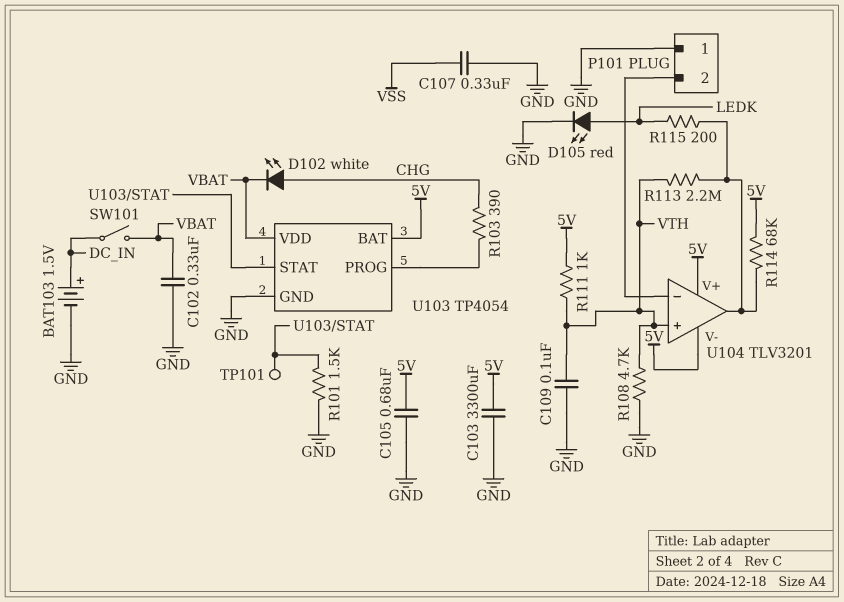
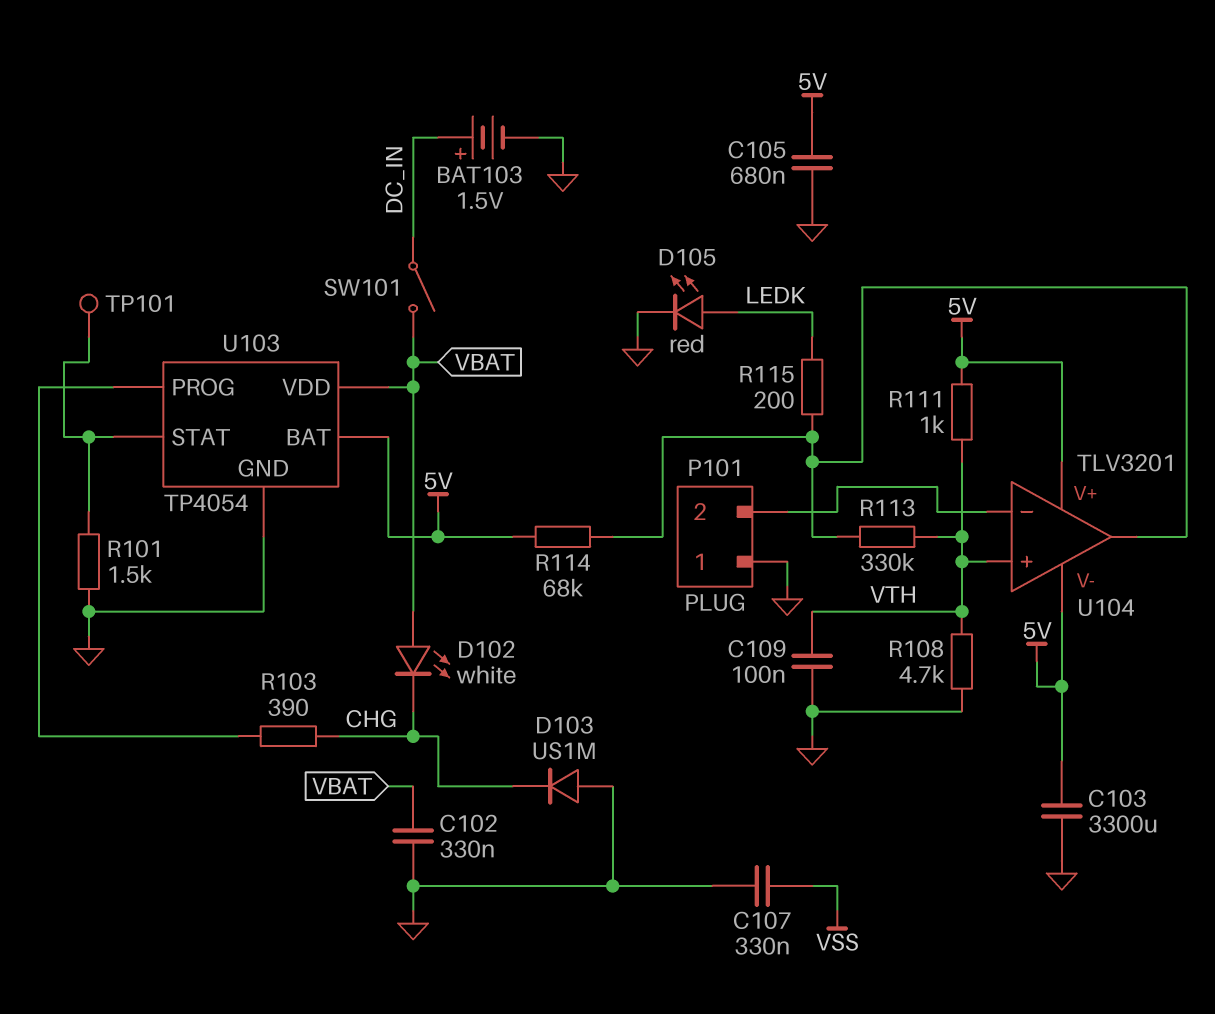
D102: LED white (A CHG, K VBAT) -> LED white (A VBAT, K CHG)
D103: none -> diode US1M (A GND, K CHG)
R113: 2.2M (U104/out, VTH) -> 330k (U104/out, VTH)

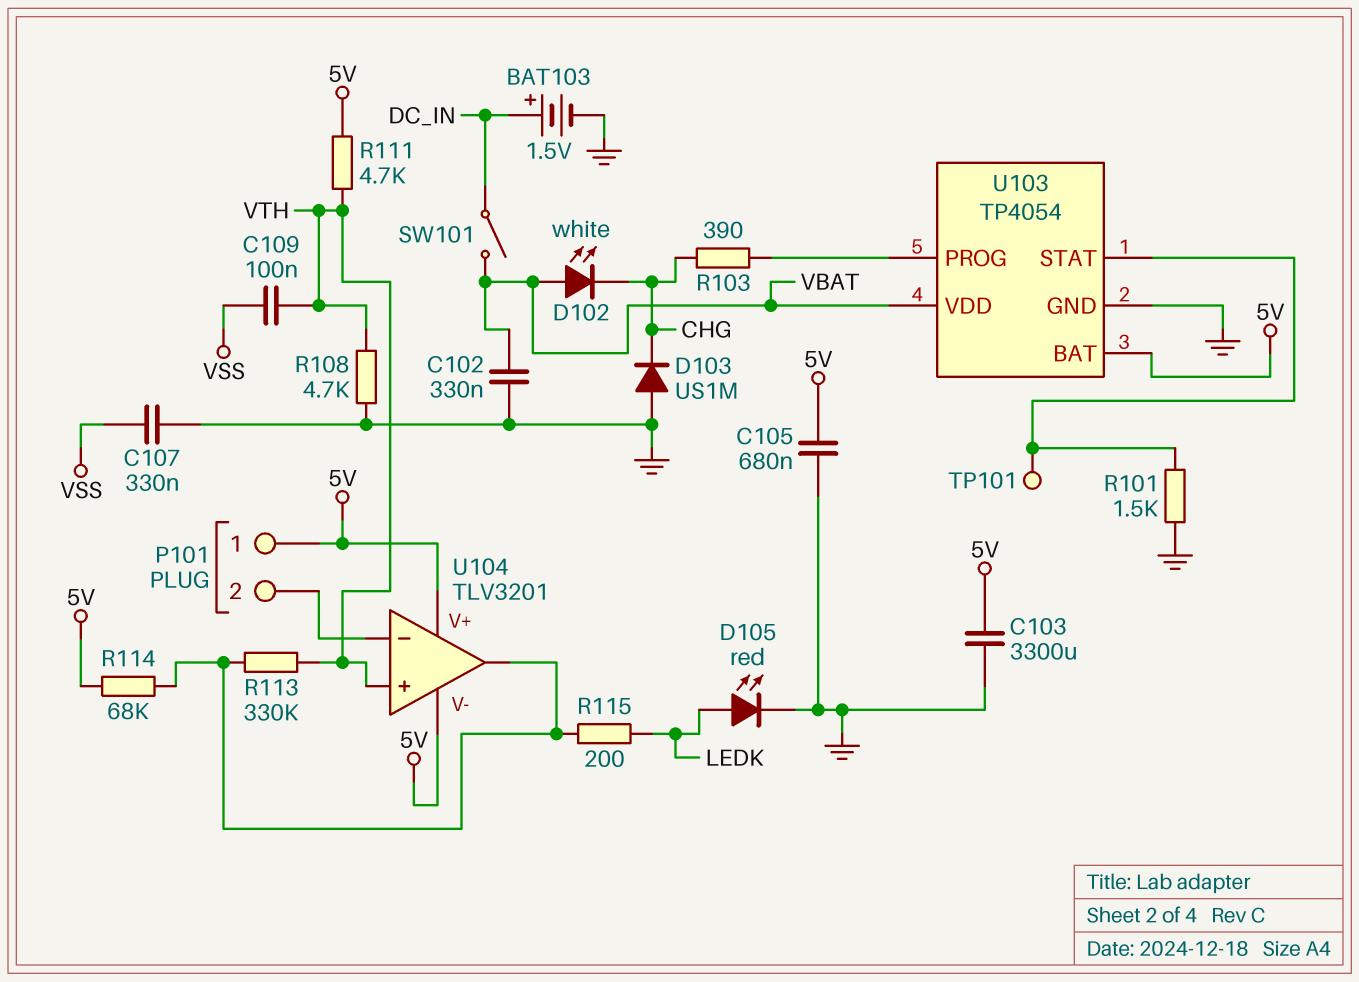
C109: 100nF (GND, VTH) -> 100nF (VSS, VTH)
P101 pin 1: GND -> 5V
R111: 1k (5V, VTH) -> 4.7k (5V, VTH)

